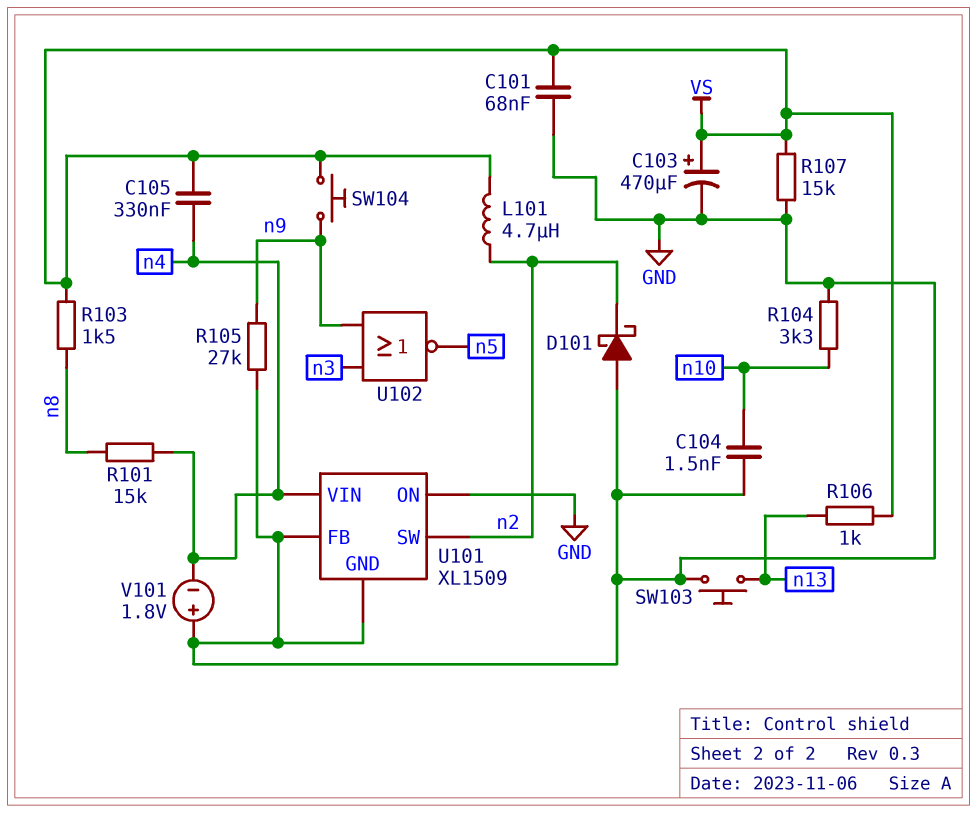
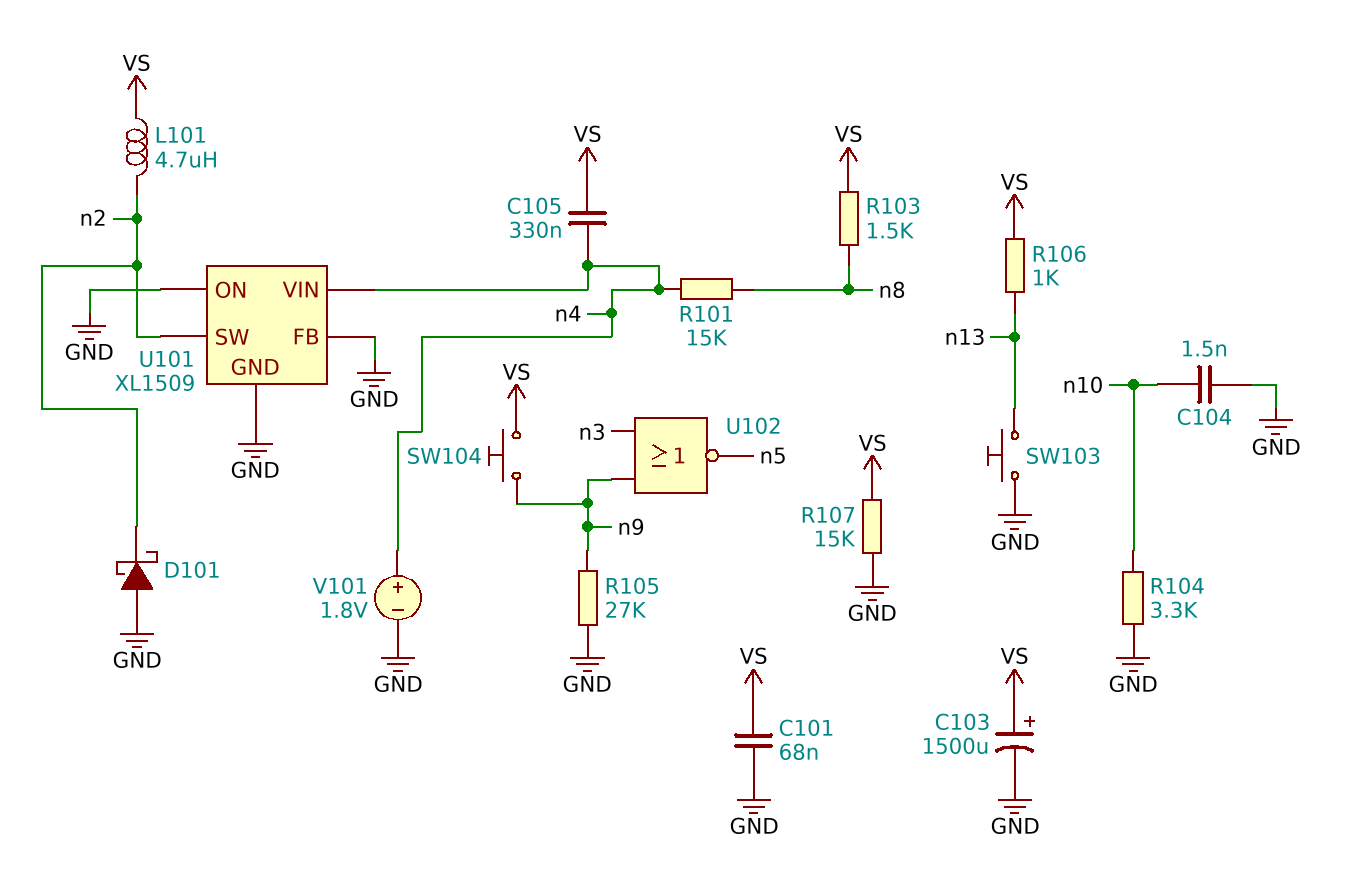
C103: 470uF (plus VS, minus GND) -> 1500uF (plus VS, minus GND)
V101: 1.8V (plus GND, minus n4) -> 1.8V (plus n4, minus GND)

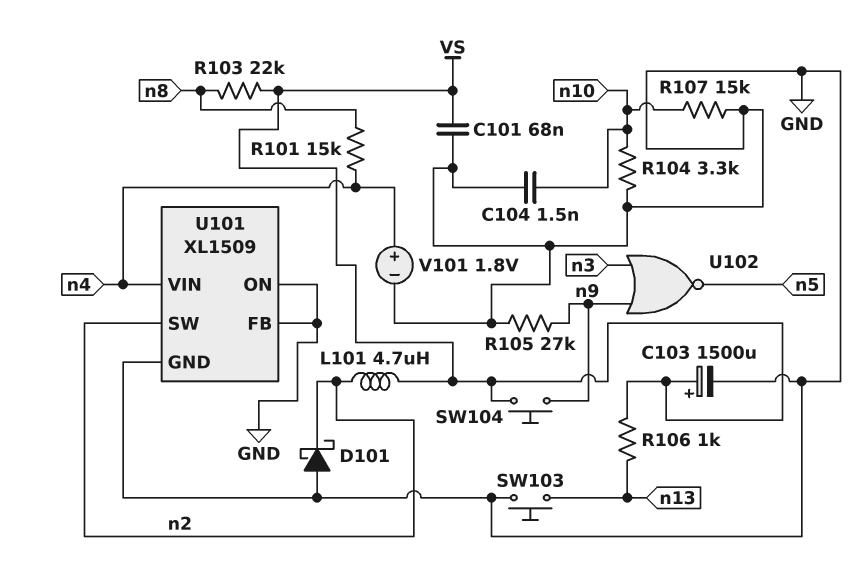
C105: 330nF (VS, n4) -> none
R103: 1.5k (VS, n8) -> 22k (VS, n8)
R107: 15k (GND, VS) -> 15k (GND, n10)

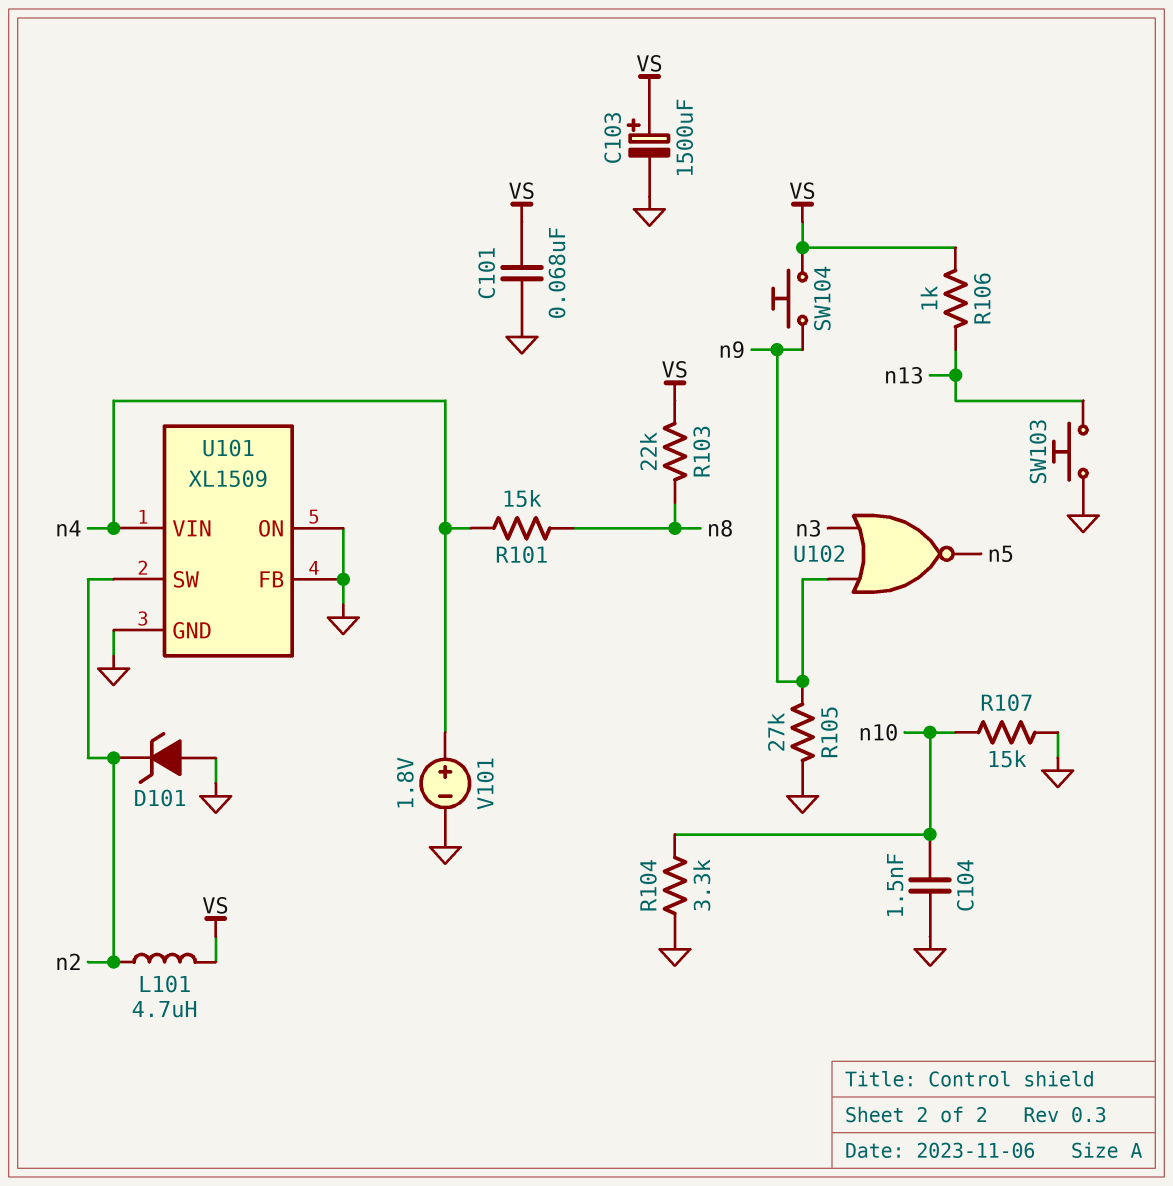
D101: schottky (A GND, K n2) -> zener (A GND, K n2)

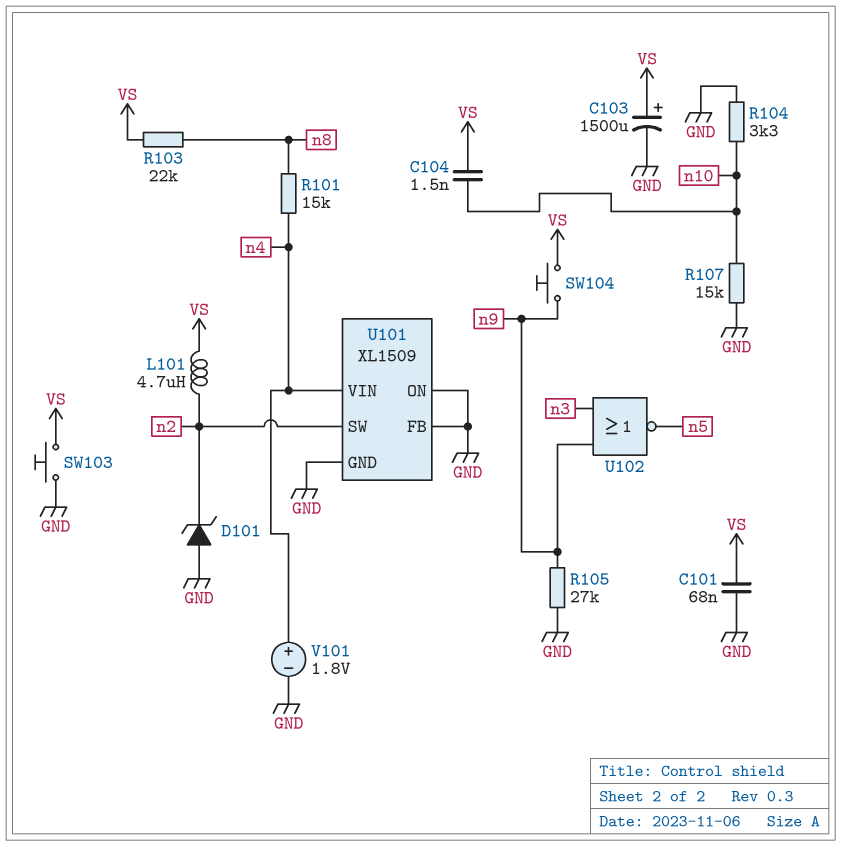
C104: 1.5nF (GND, n10) -> 1.5nF (VS, n10)
R106: 1k (VS, n13) -> none
SW103: button (GND, n13) -> button (GND, VS)

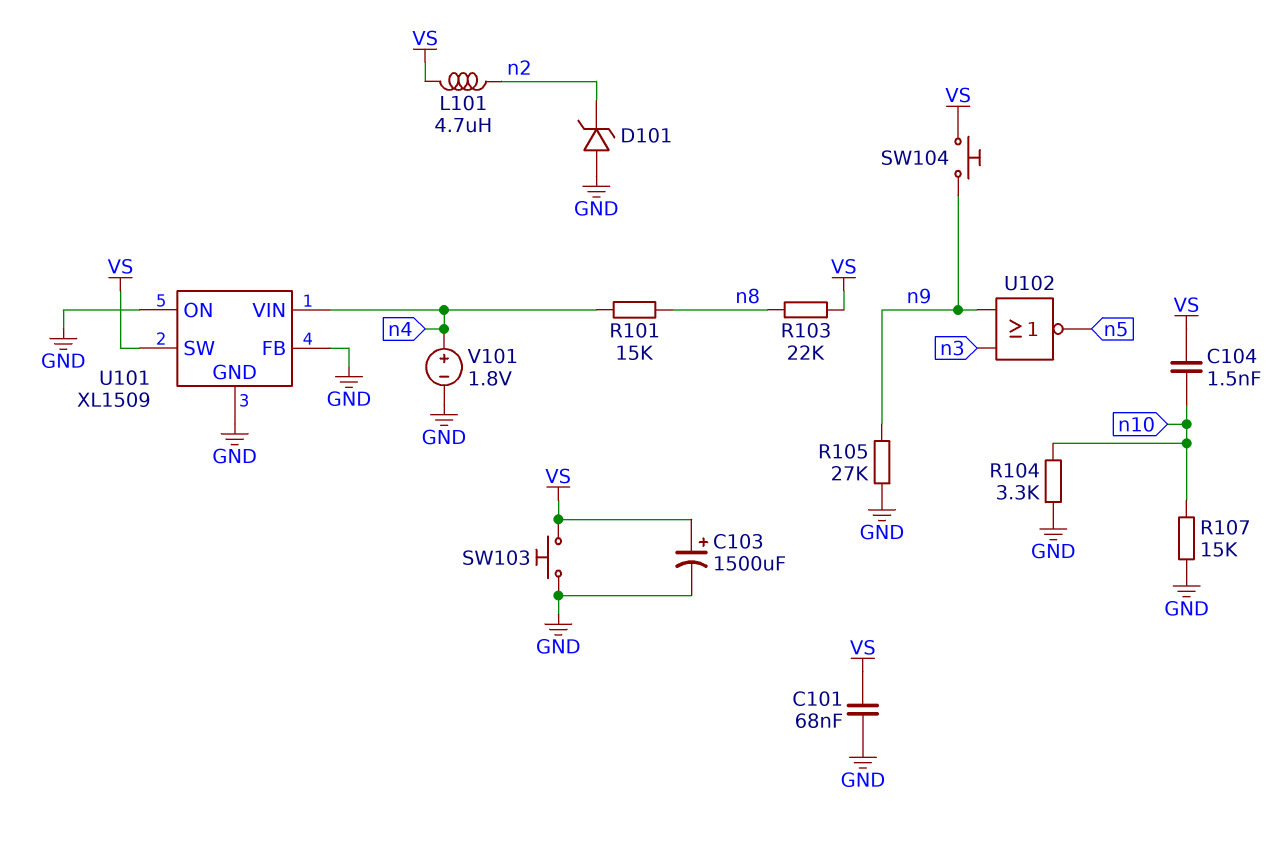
U101 pin SW: n2 -> VS

